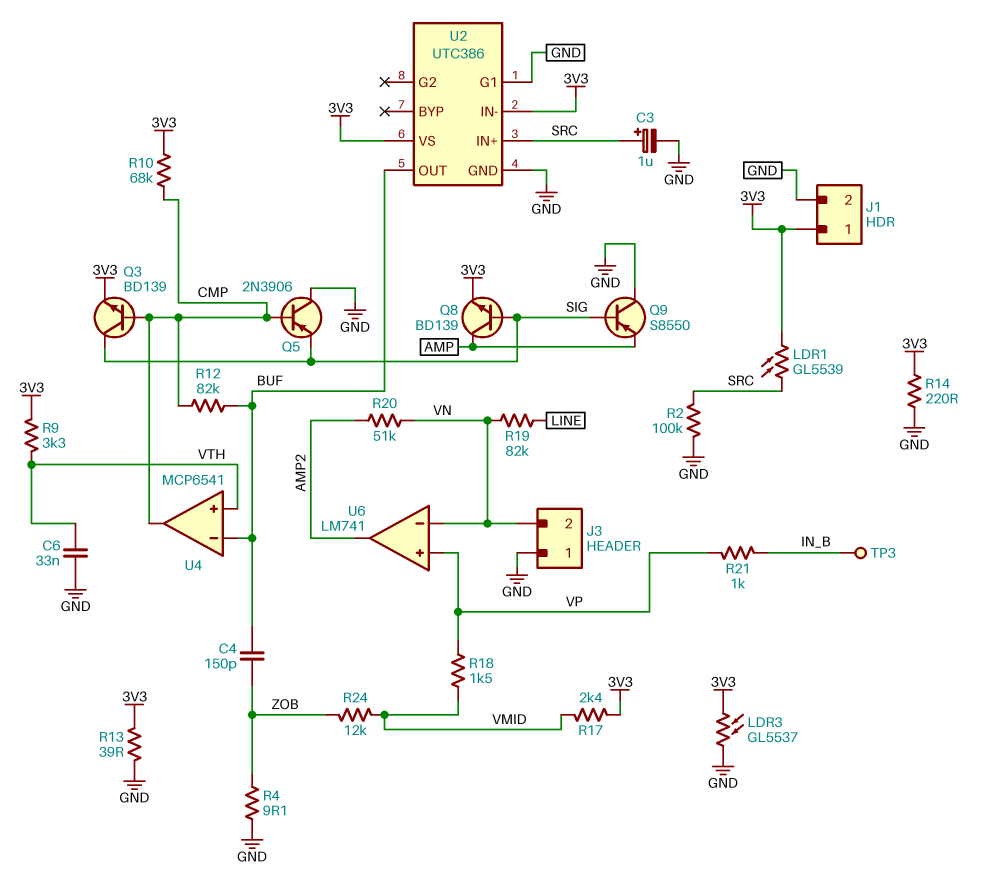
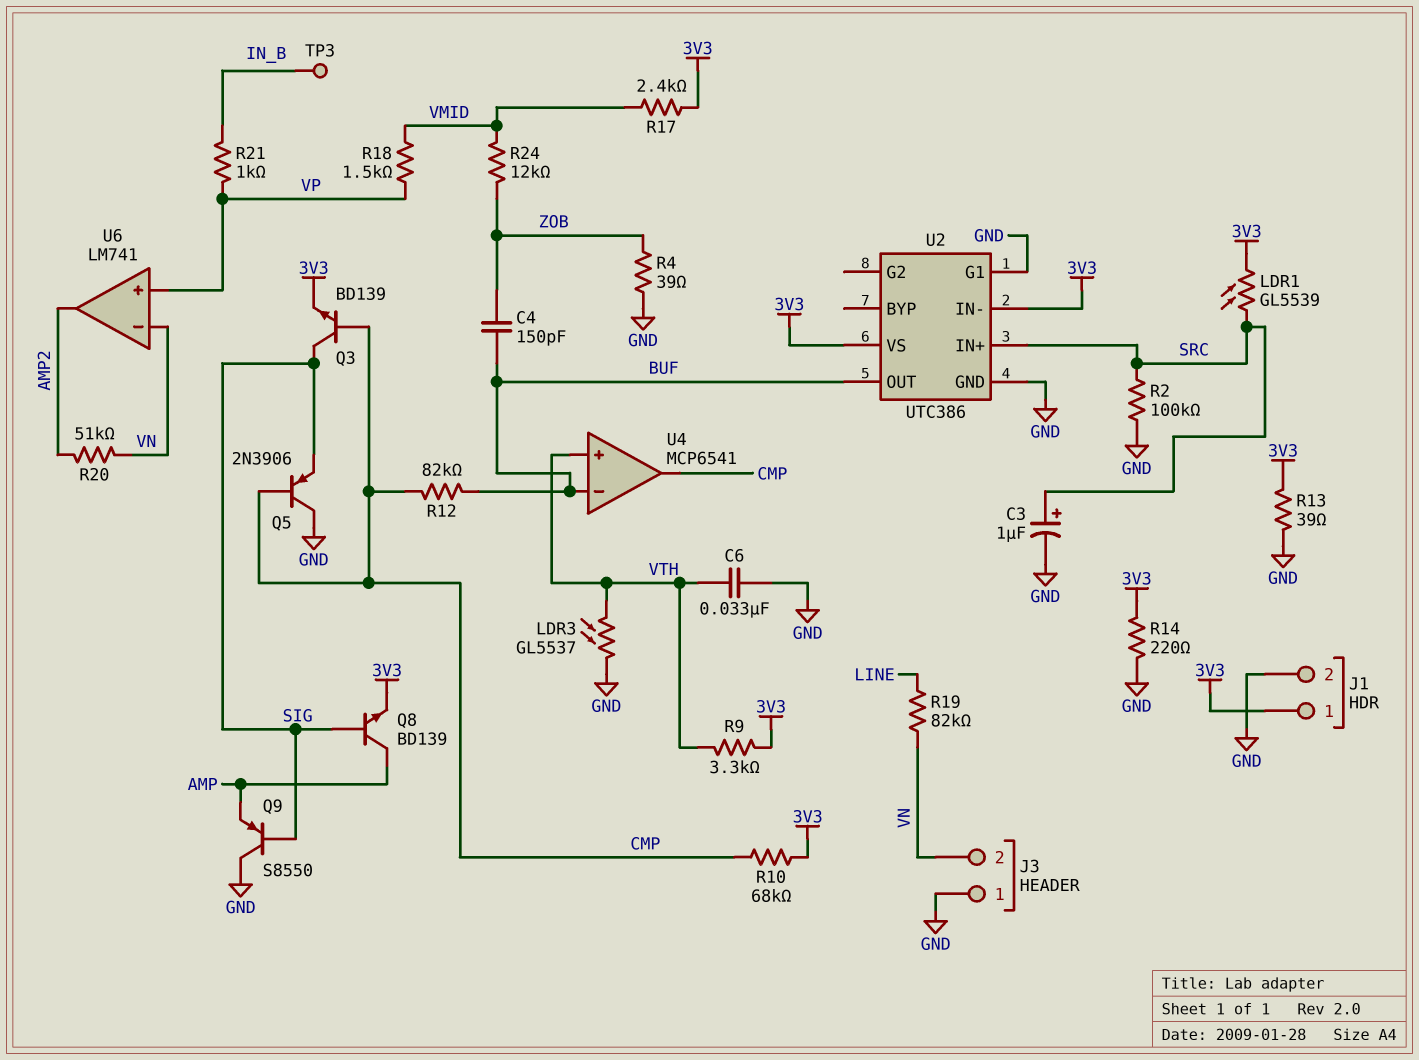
LDR3: GL5537 (3V3, GND) -> GL5537 (GND, VTH)
R4: 9.1 (GND, ZOB) -> 39 (GND, ZOB)

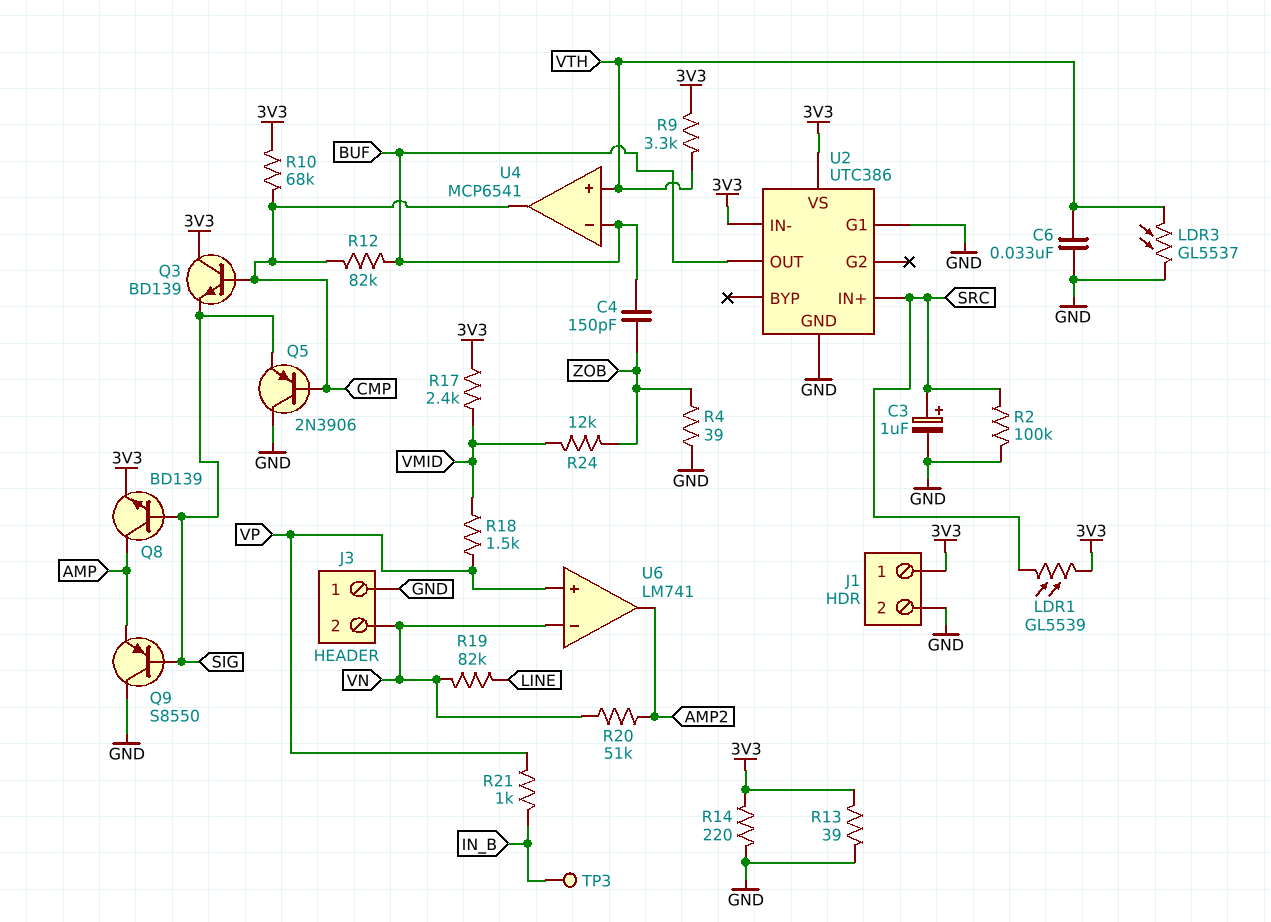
Q3: NPN BD139 (B CMP, C SIG, E 3V3) -> NPN BD139 (B CMP, C 3V3, E SIG)

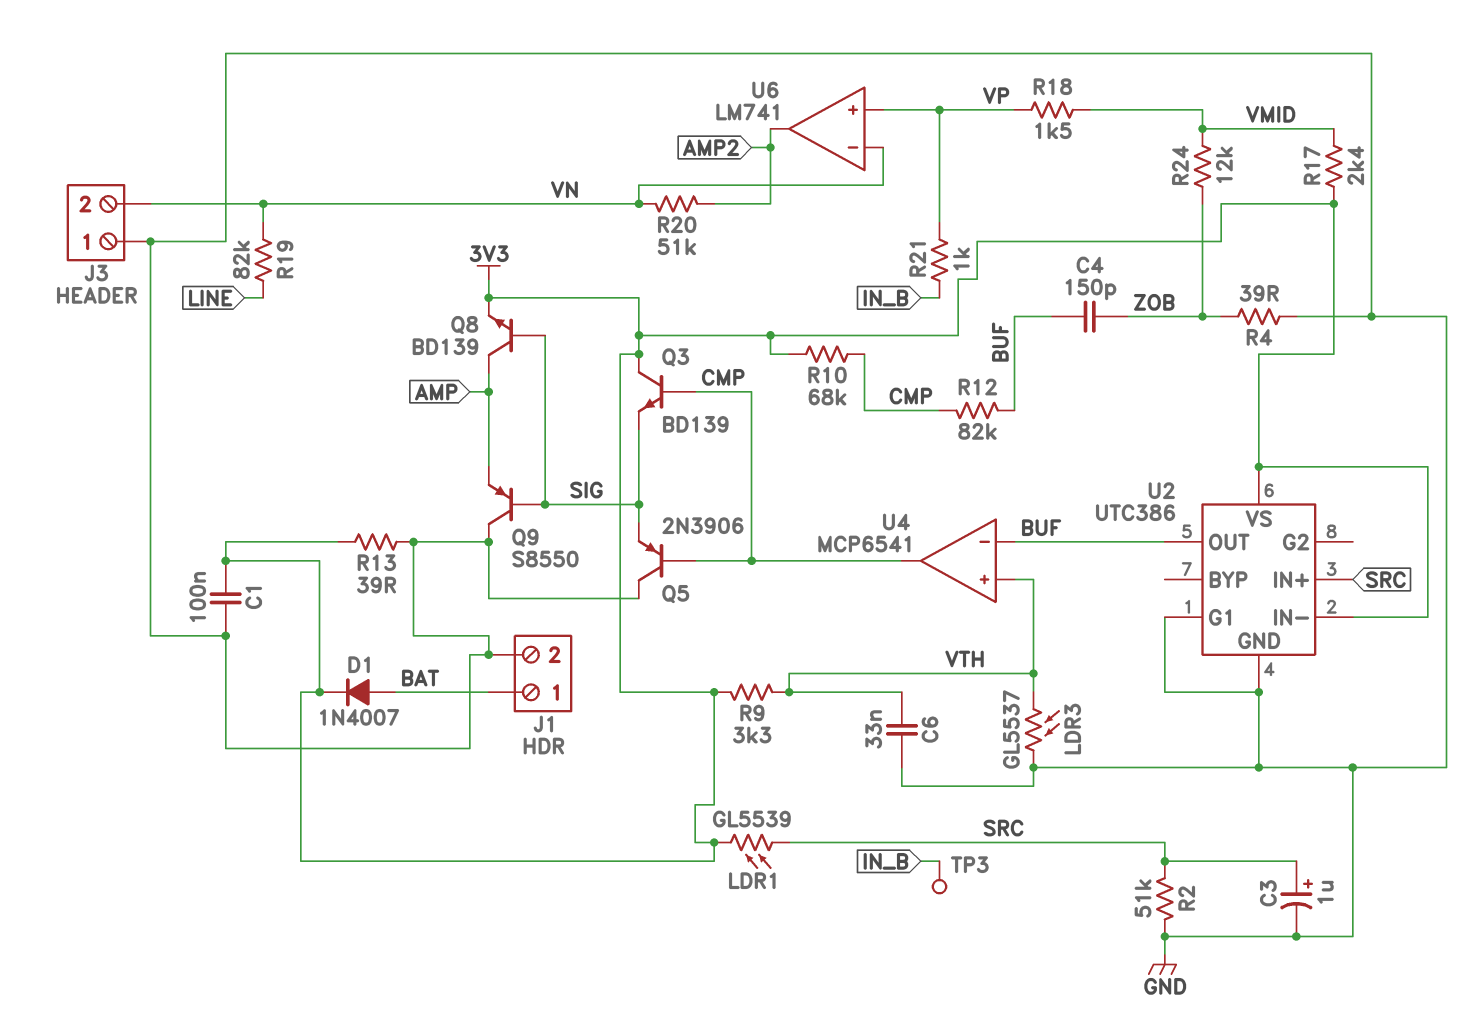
C1: none -> 100nF (3V3, GND)
D1: none -> diode 1N4007 (A BAT, K 3V3)
J1 pin 1: 3V3 -> BAT
R2: 100k (GND, SRC) -> 51k (GND, SRC)
R14: 220 (3V3, GND) -> none

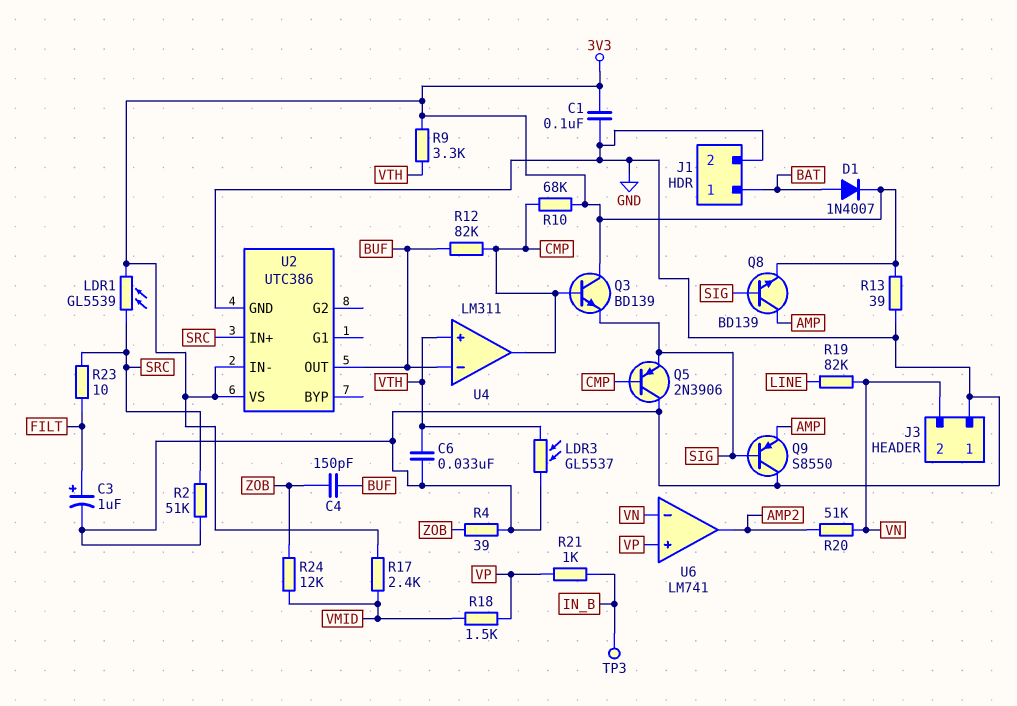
C3: 1uF (plus SRC, minus GND) -> 1uF (plus FILT, minus GND)
R23: none -> 10 (FILT, SRC)
U2 pin G1: GND -> none
U4: MCP6541 -> LM311

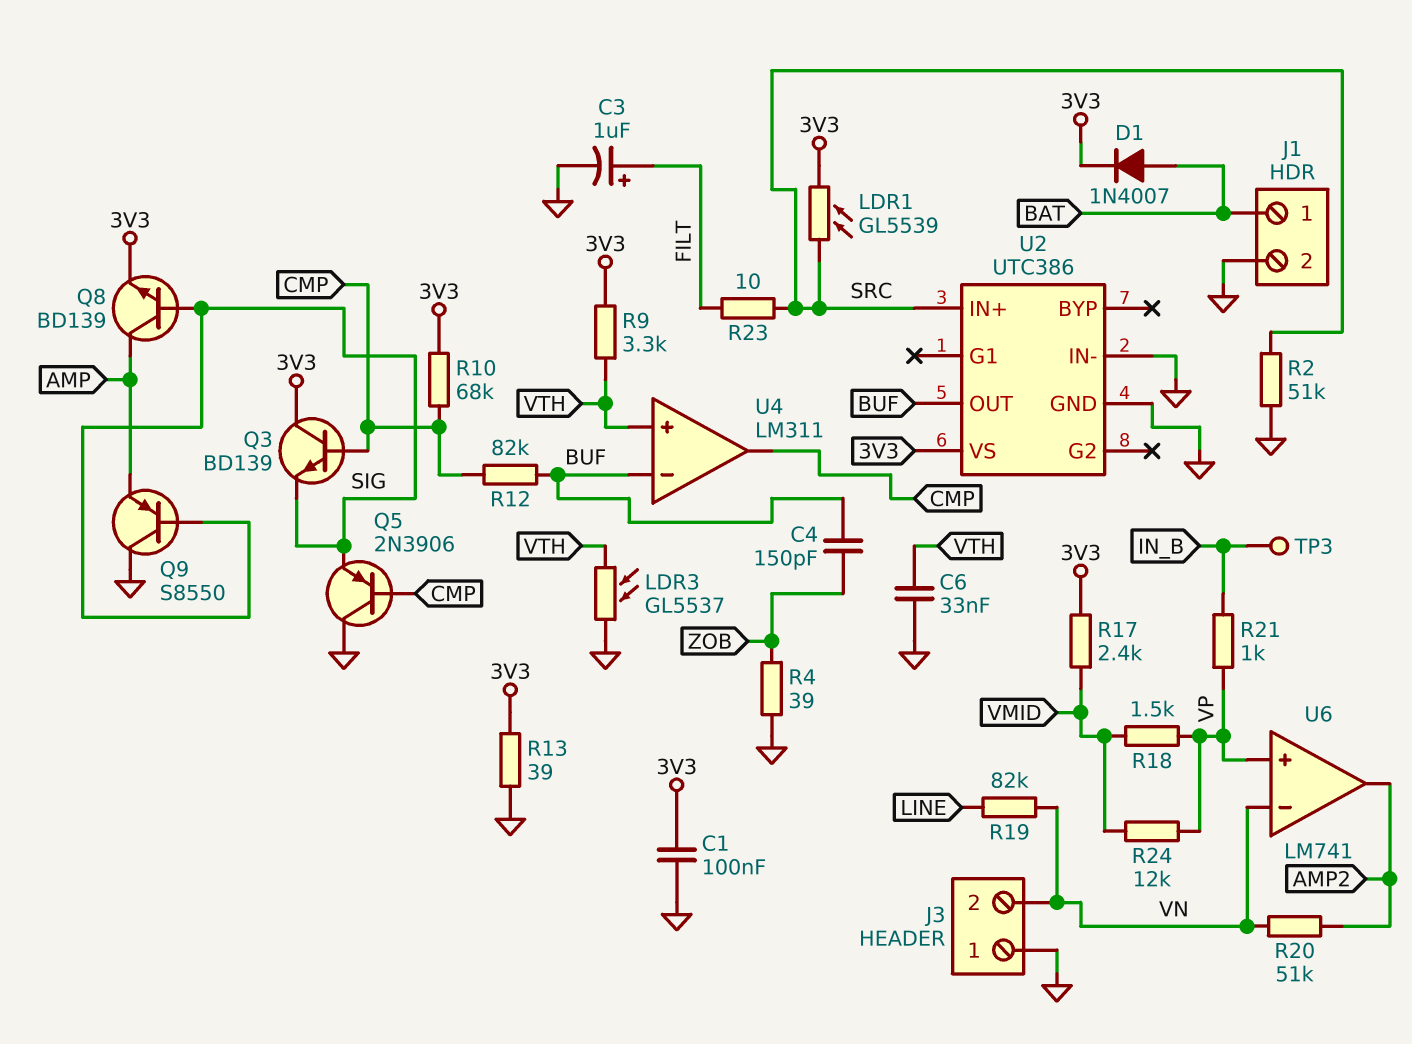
R24: 12k (VMID, ZOB) -> 12k (VMID, VP)
U2 pin IN-: 3V3 -> GND

